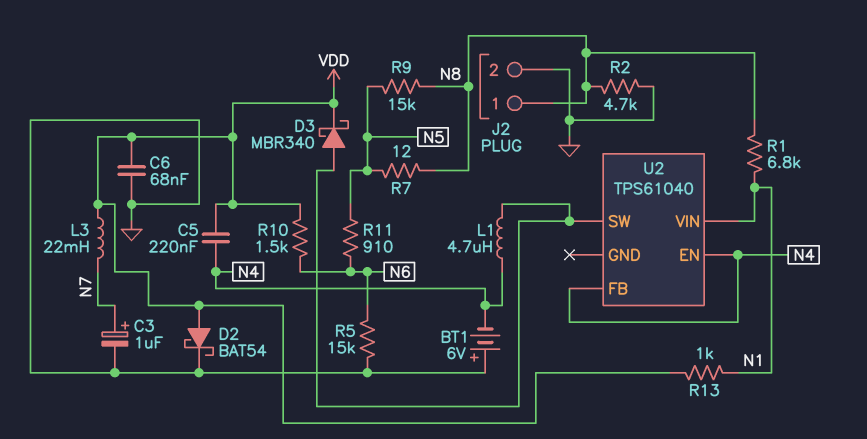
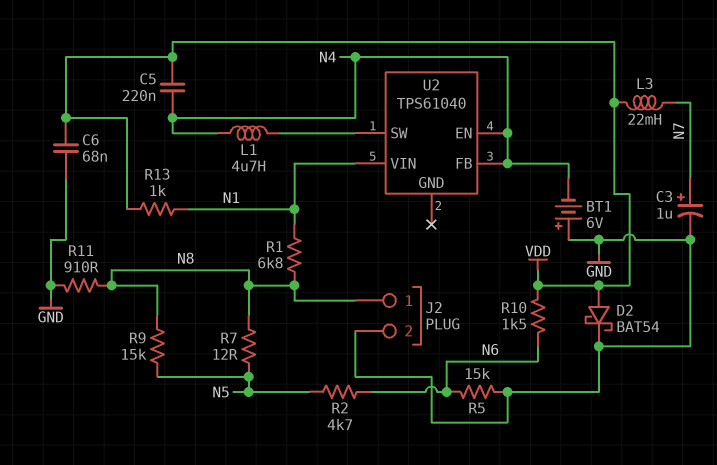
D3: schottky MBR340 (A U2/SW, K VDD) -> none
R2: 4.7k (GND, N8) -> 4.7k (N5, N6)
R11: 910 (N5, N6) -> 910 (GND, N8)

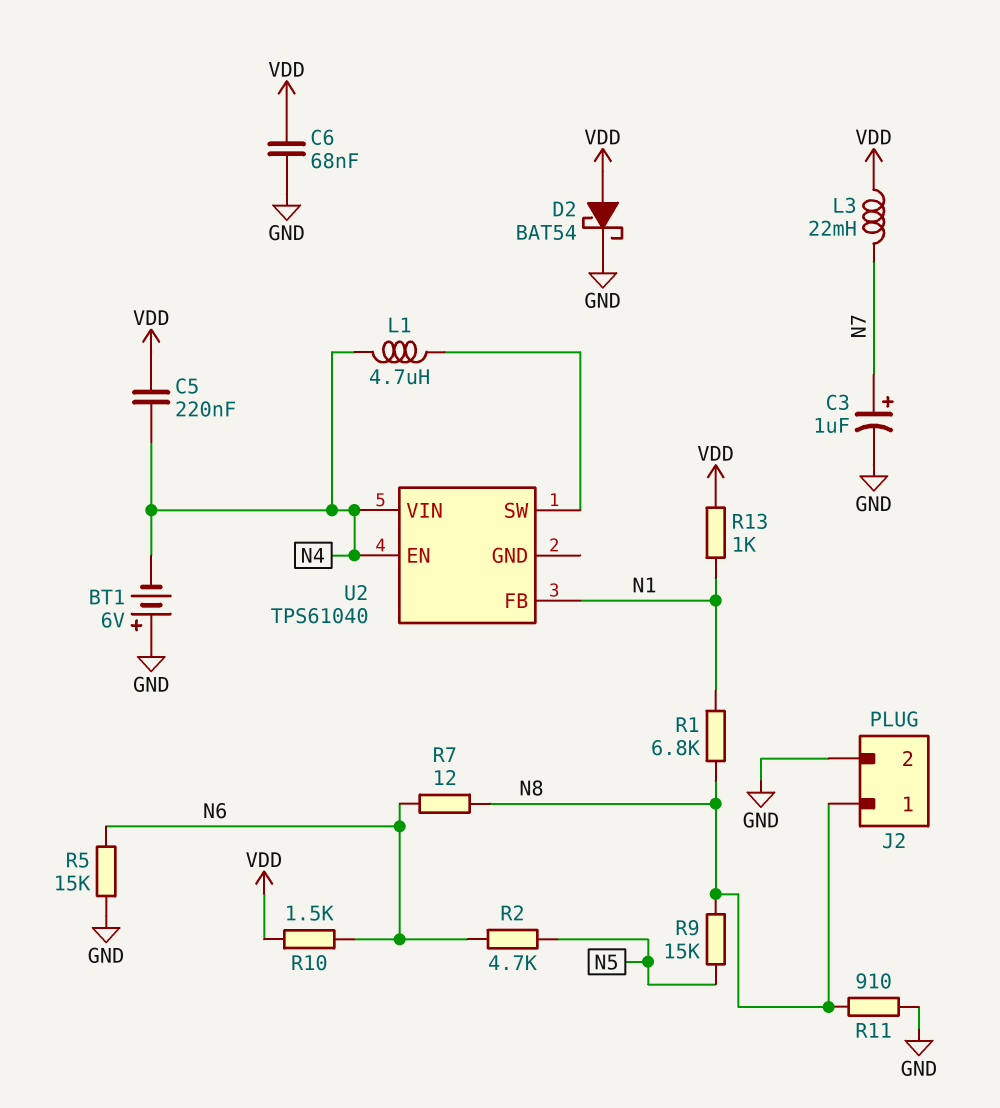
R7: 12 (N5, N8) -> 12 (N6, N8)
U2 pin FB: N4 -> N1
U2 pin VIN: N1 -> N4

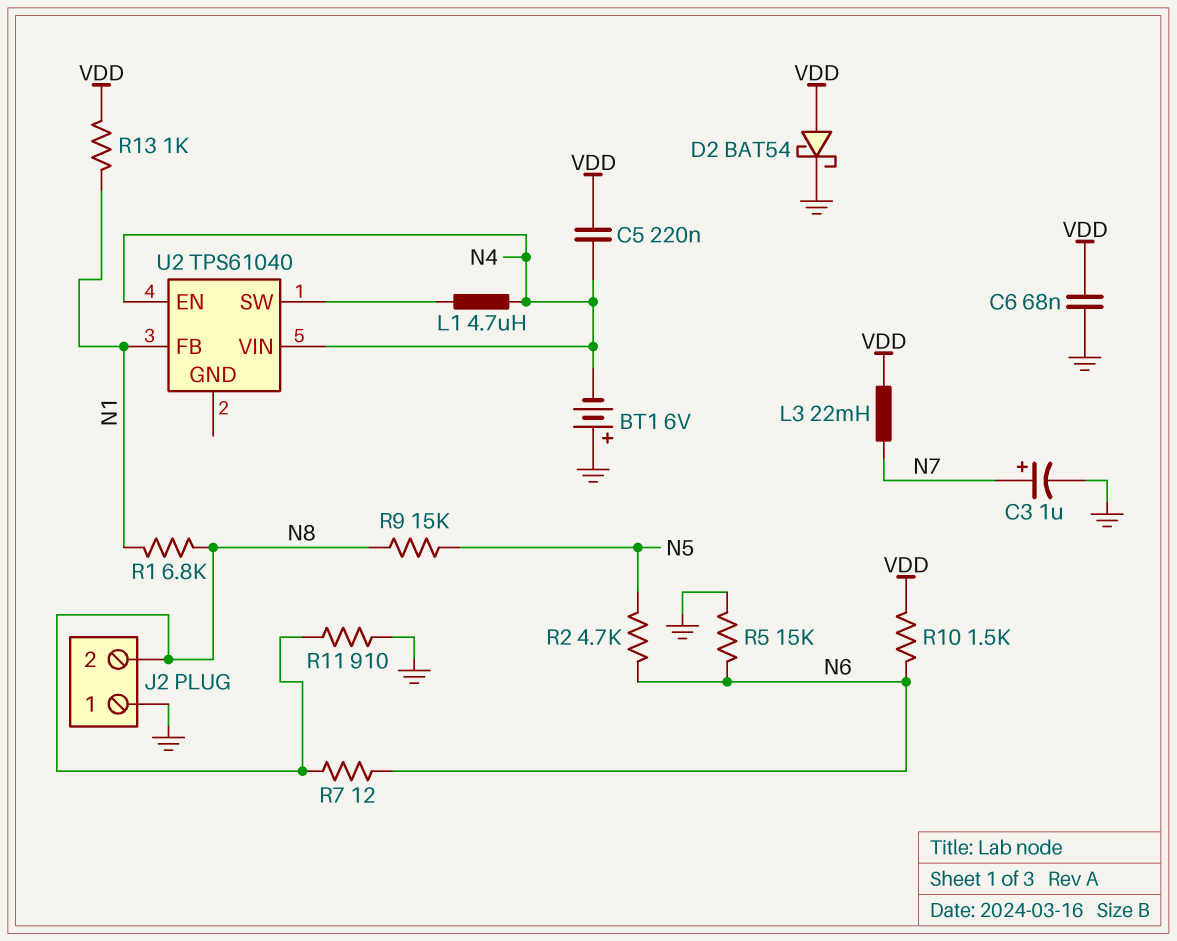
J2 pin 1: N8 -> GND
J2 pin 2: GND -> N8

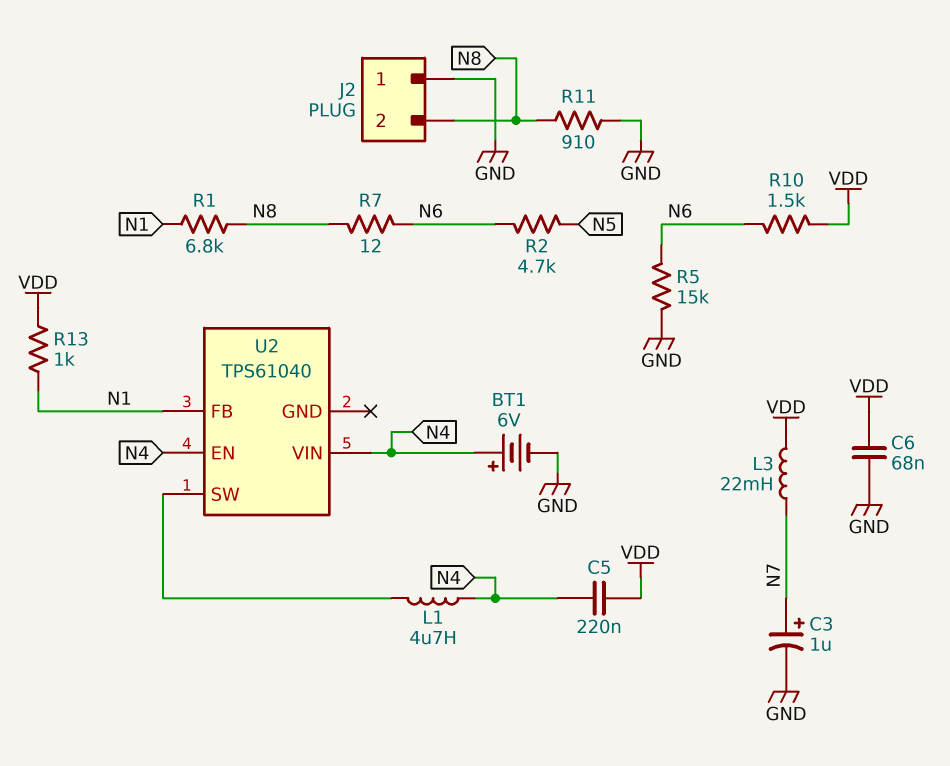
BT1: 6V (plus GND, minus N4) -> 6V (plus N4, minus GND)
D2: schottky BAT54 (A VDD, K GND) -> none
R9: 15k (N5, N8) -> none

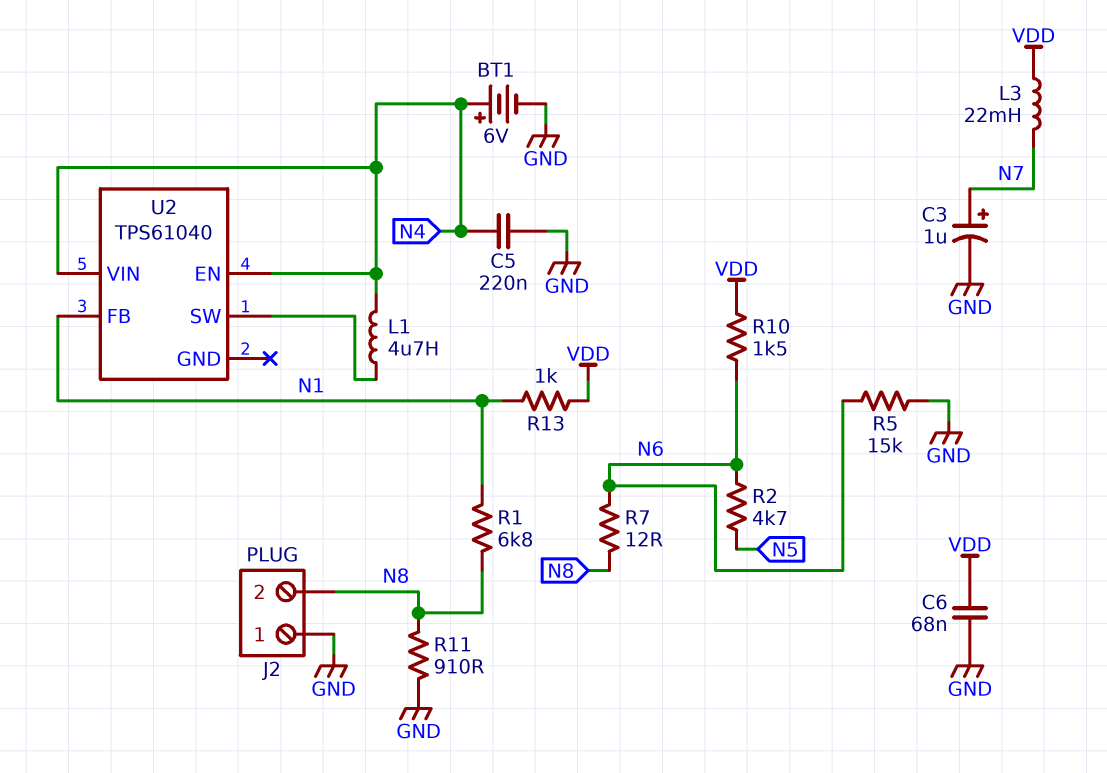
C5: 220nF (N4, VDD) -> 220nF (GND, N4)

